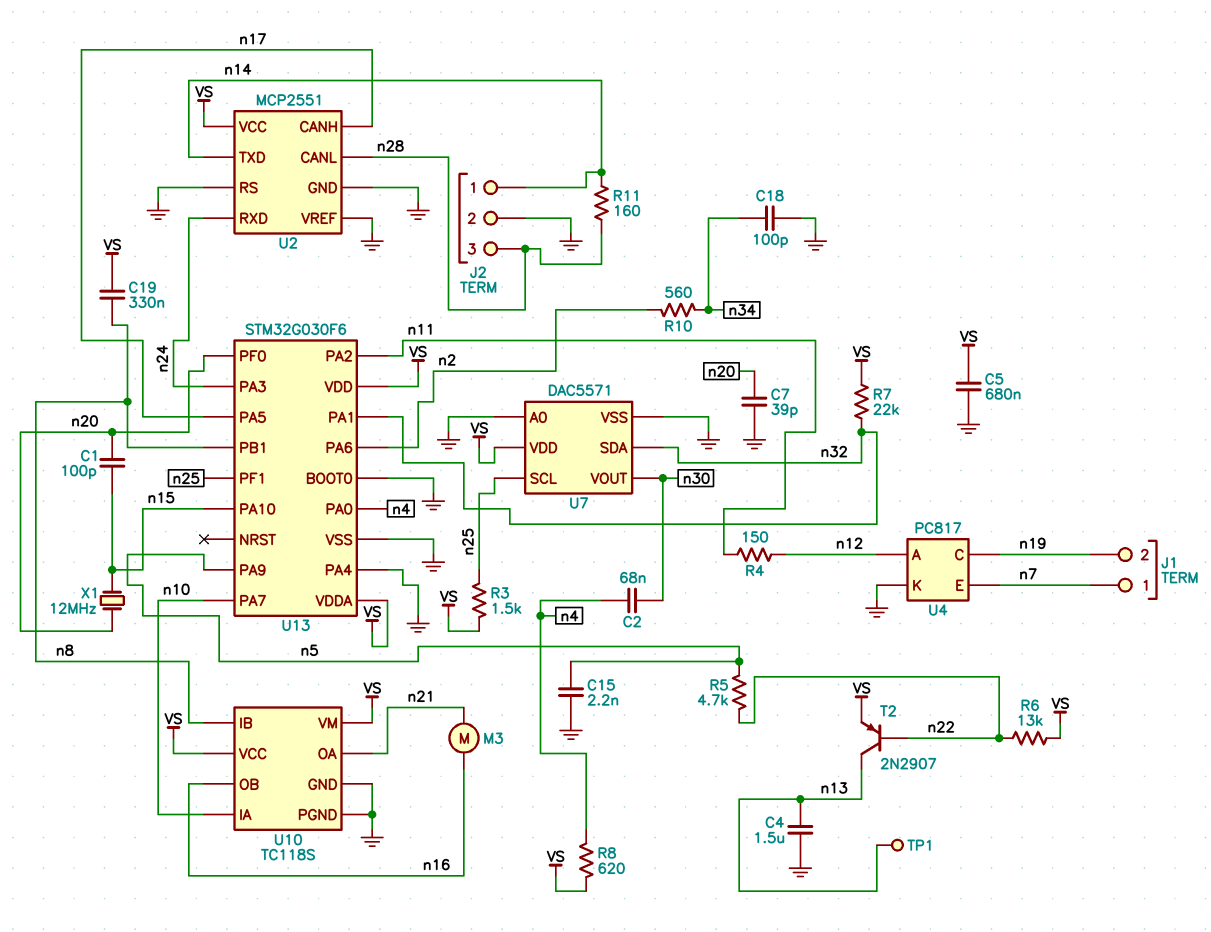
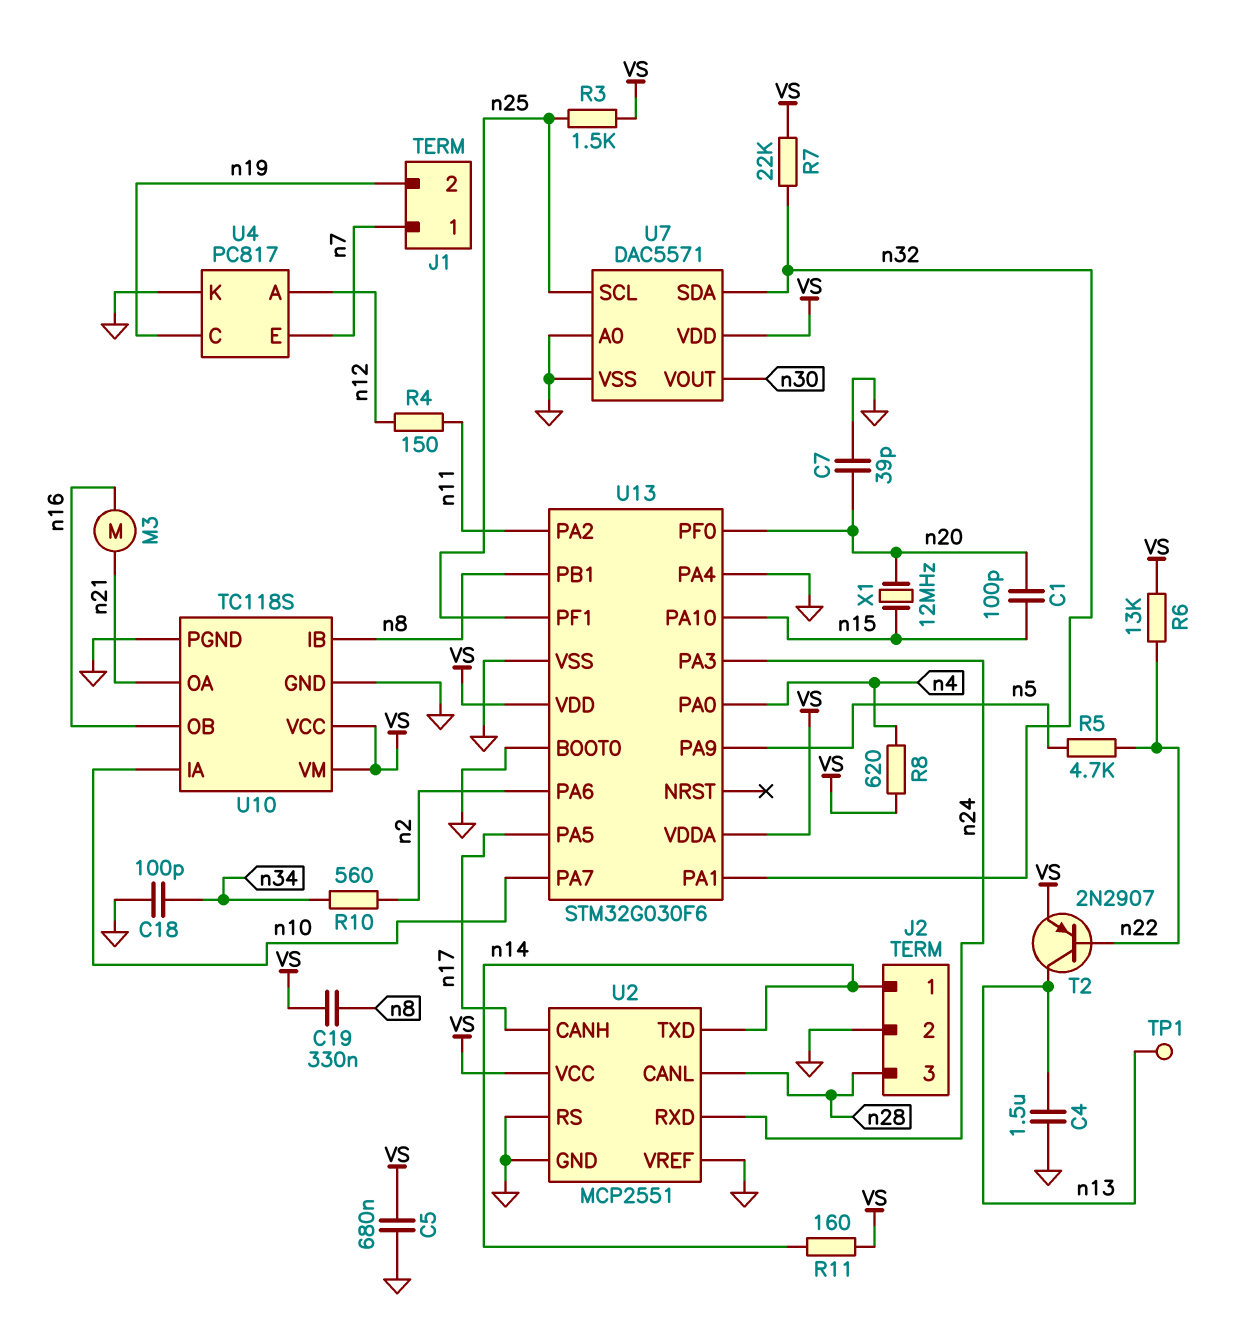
C2: 68nF (n4, n30) -> none
C15: 2.2nF (GND, n5) -> none
R11: 160 (n14, n28) -> 160 (VS, n14)

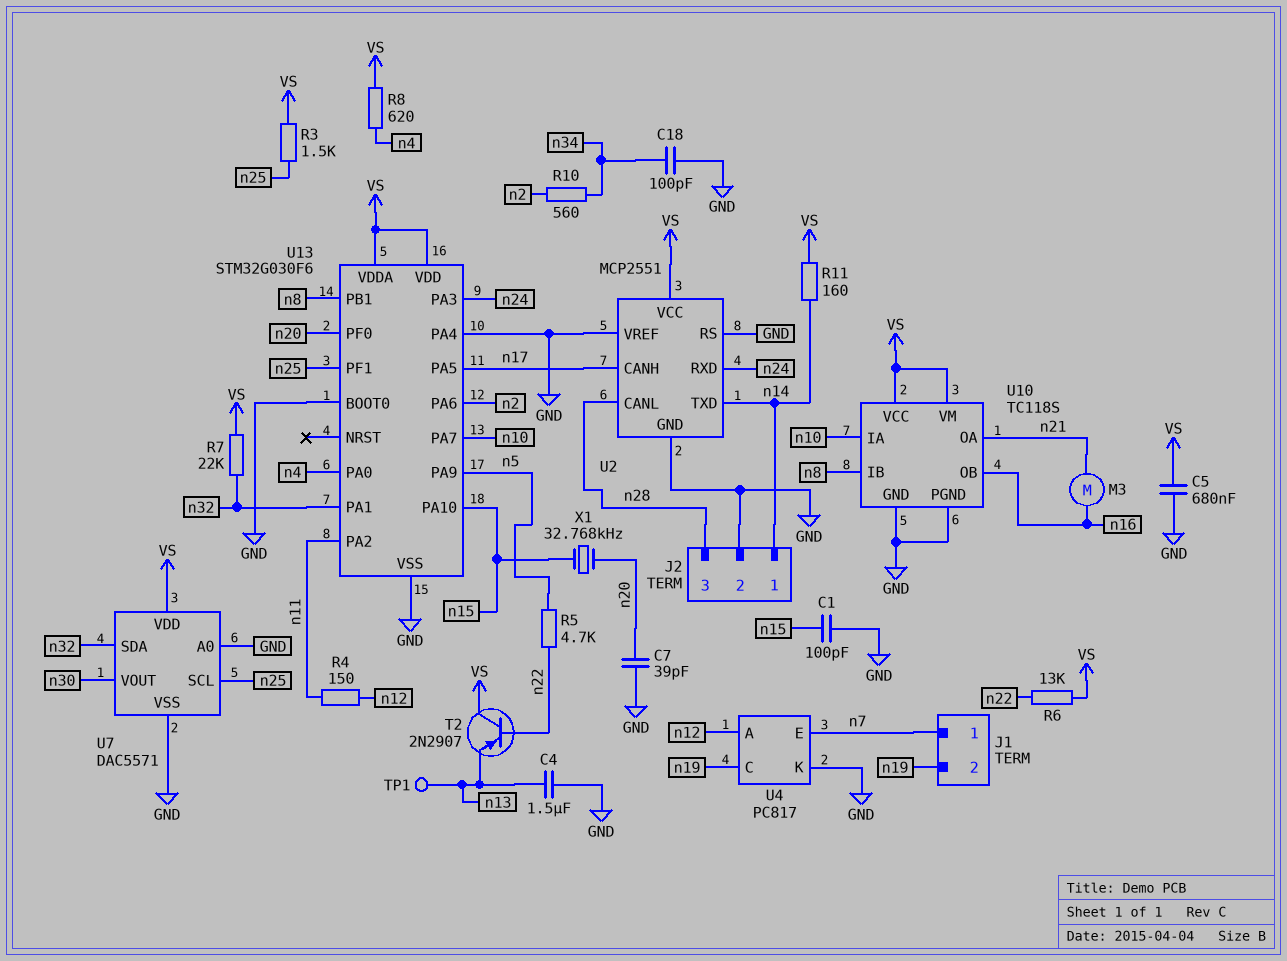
C1: 100pF (n15, n20) -> 100pF (GND, n15)
C19: 330nF (VS, n8) -> none
T2: PNP 2N2907 (B n22, C n13, E VS) -> PNP 2N2907 (B n22, C VS, E n13)
X1: 12MHz (n15, n20) -> 32.768kHz (n15, n20)

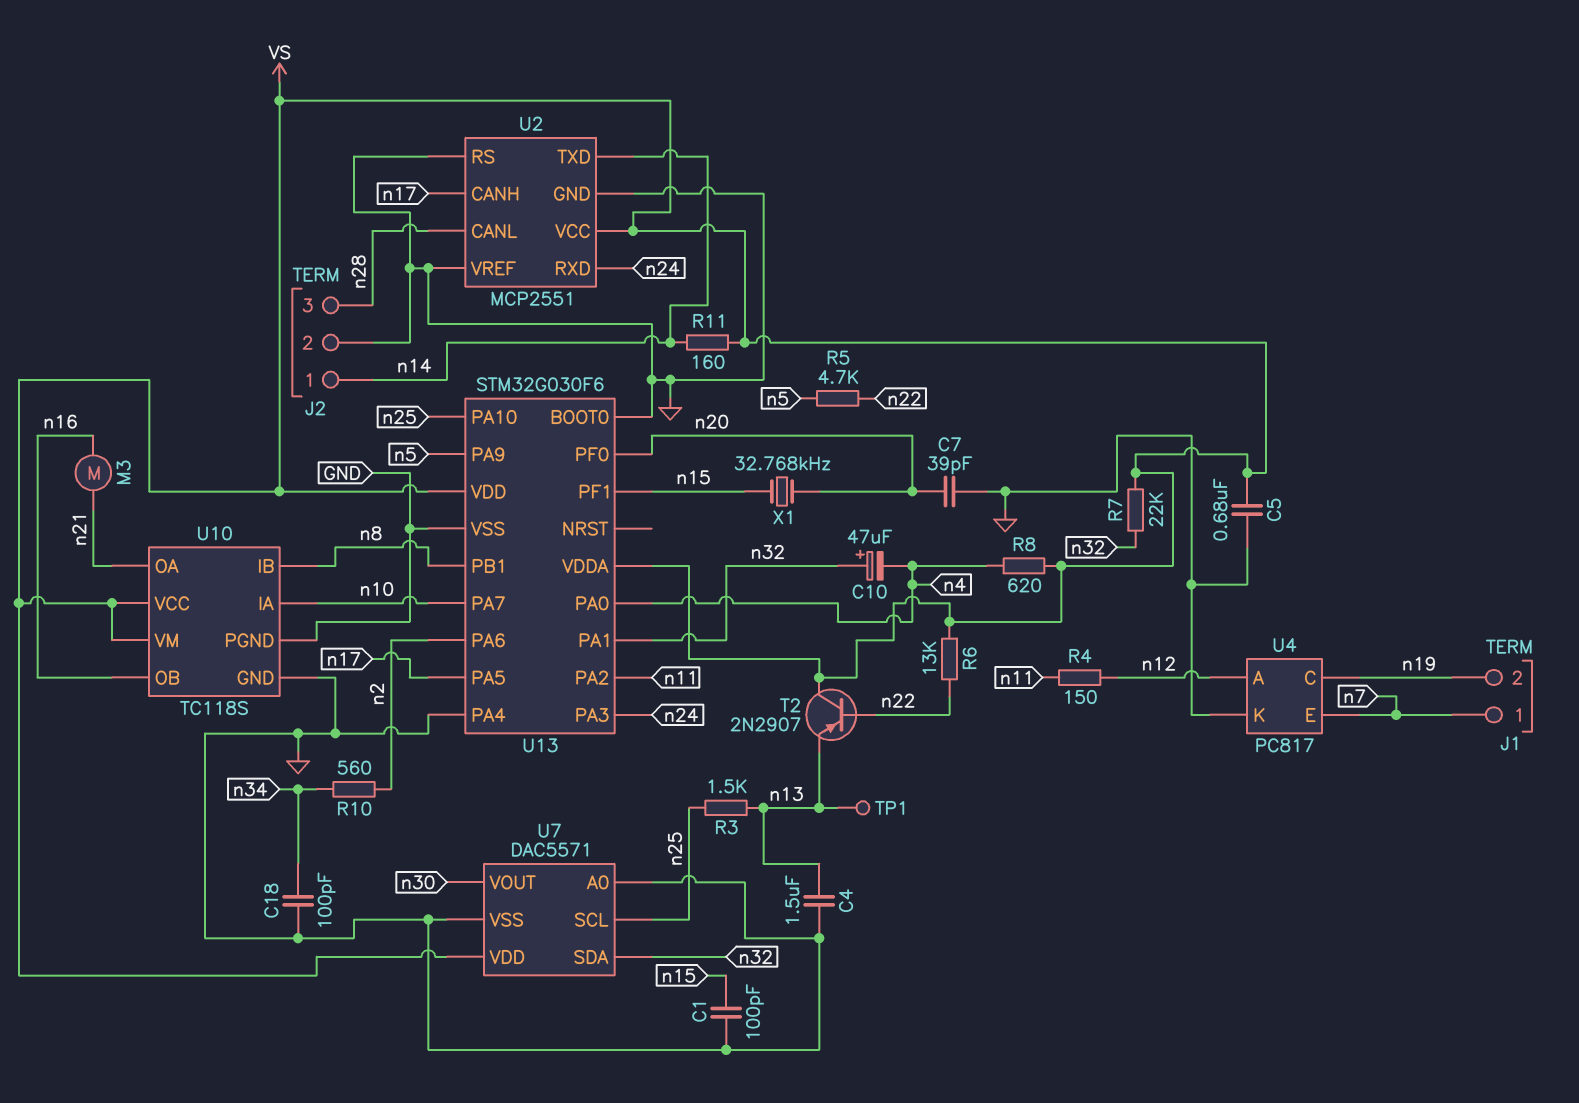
C10: none -> 47uF (plus n32, minus n4)
R3: 1.5k (VS, n25) -> 1.5k (n13, n25)
U13 pin PA10: n15 -> n25
U13 pin PF1: n25 -> n15

